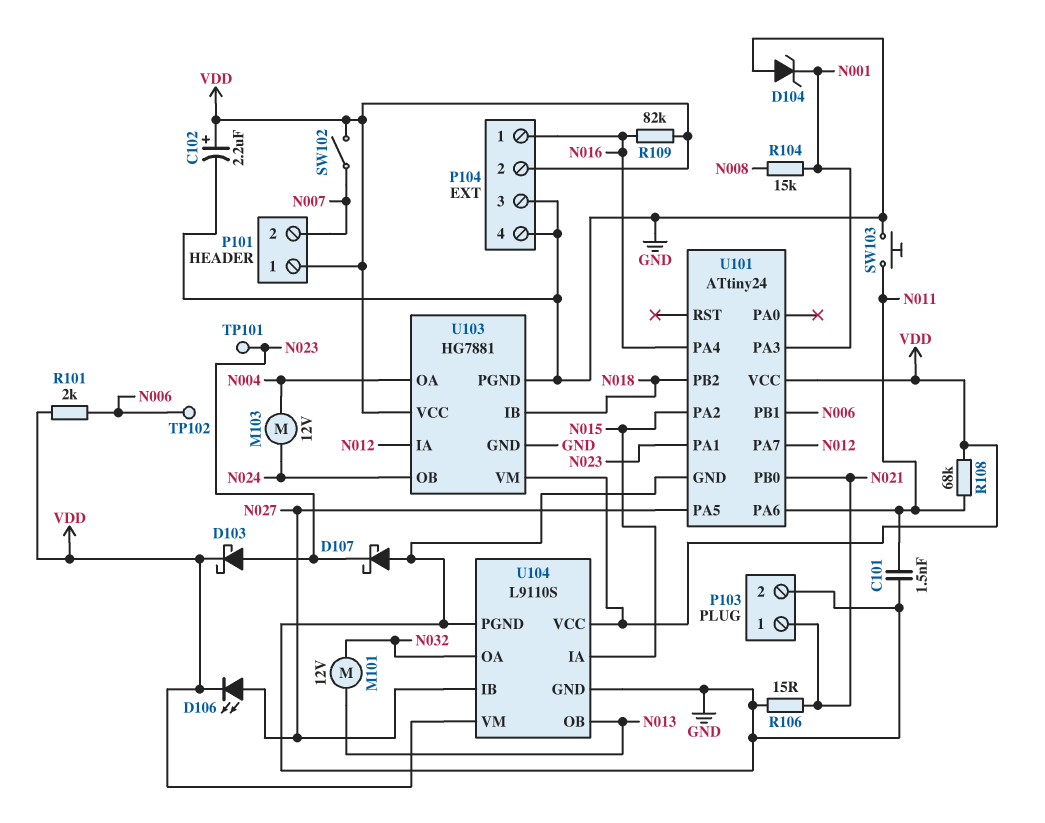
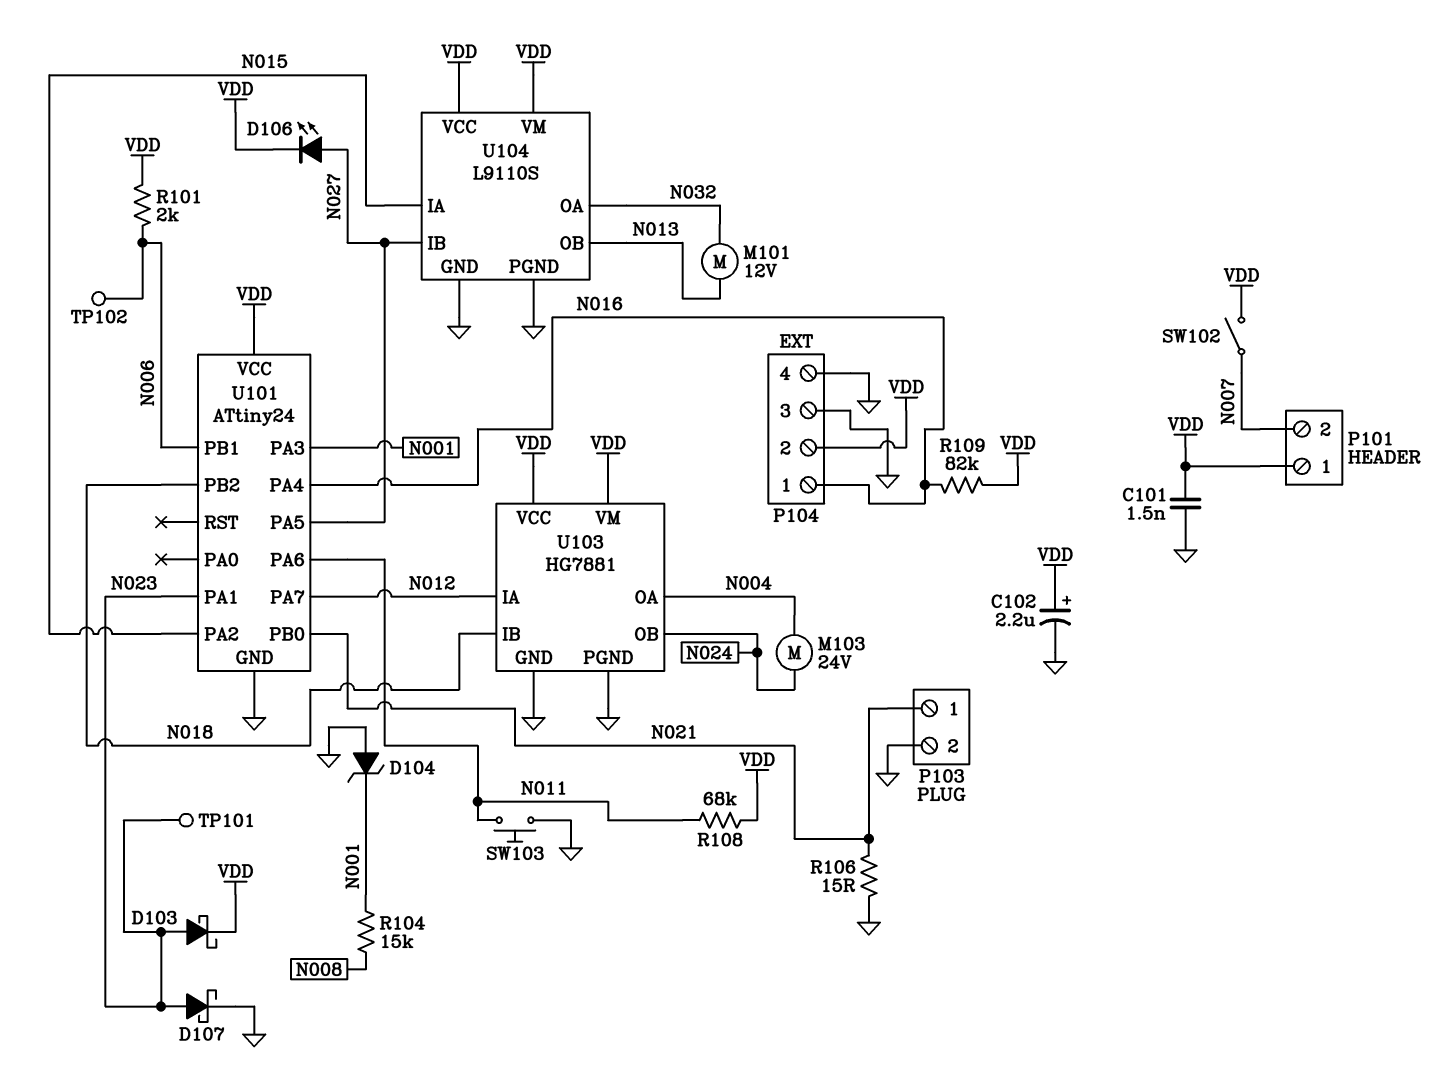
C101: 1.5nF (GND, N011) -> 1.5nF (GND, VDD)
D107: schottky (A GND, K N023) -> schottky (A N023, K GND)
M103: motor 12V (N004, N024) -> motor 24V (N004, N024)

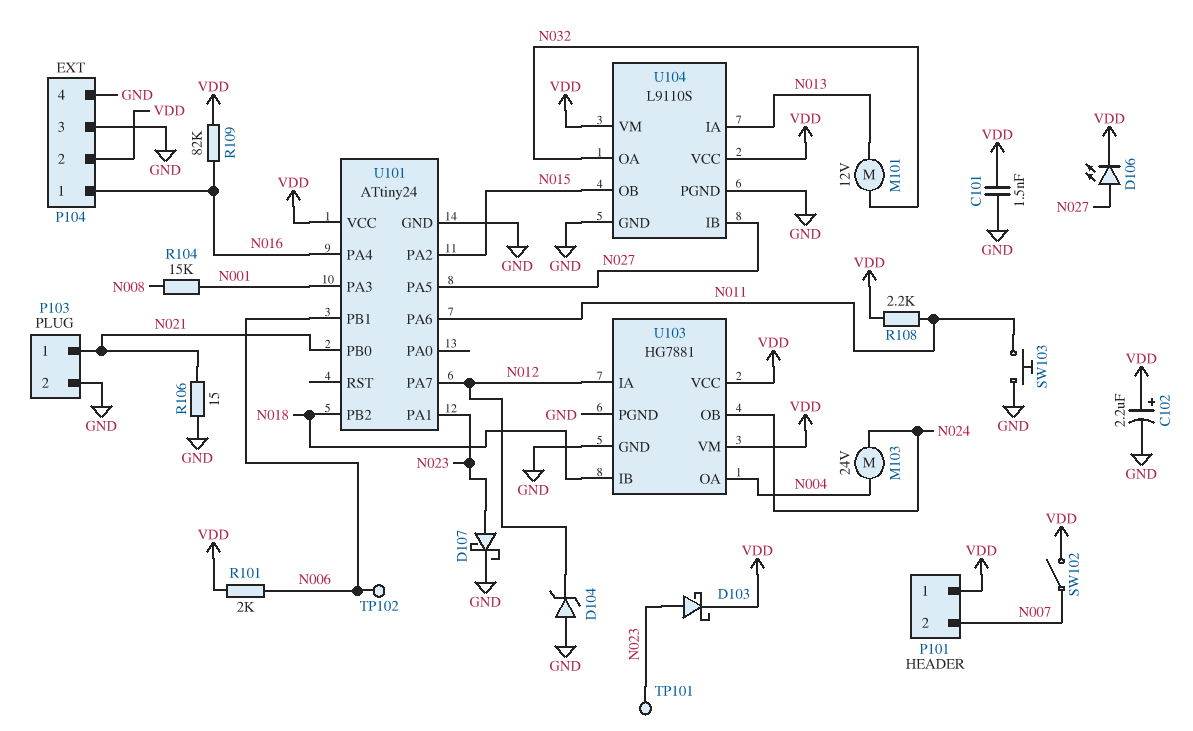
D104: zener (A GND, K N001) -> zener (A GND, K N012)
R108: 68k (N011, VDD) -> 2.2k (N011, VDD)
U104 pin IA: N015 -> N013
U104 pin OB: N013 -> N015

